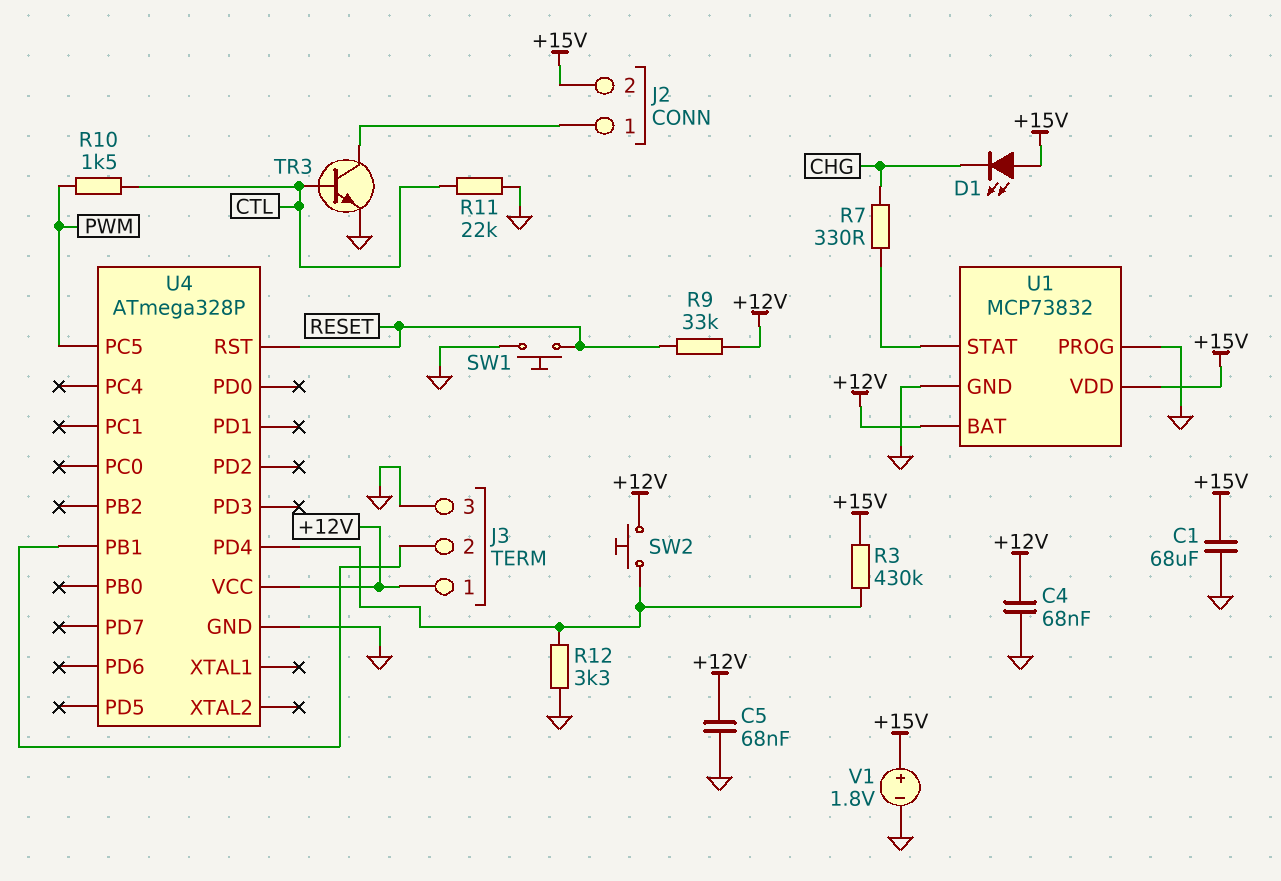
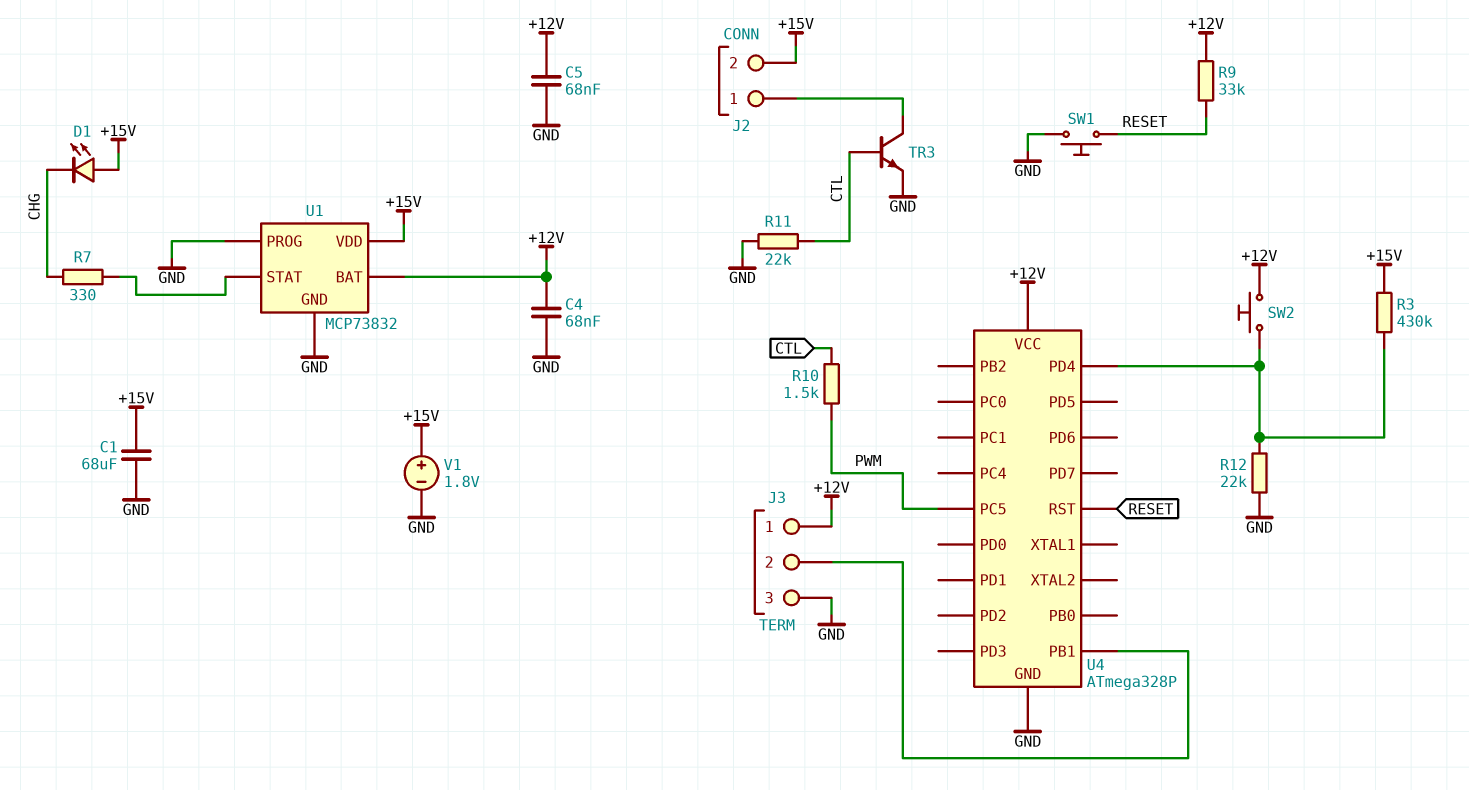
R12: 3.3k (GND, U4/PD4) -> 22k (GND, U4/PD4)

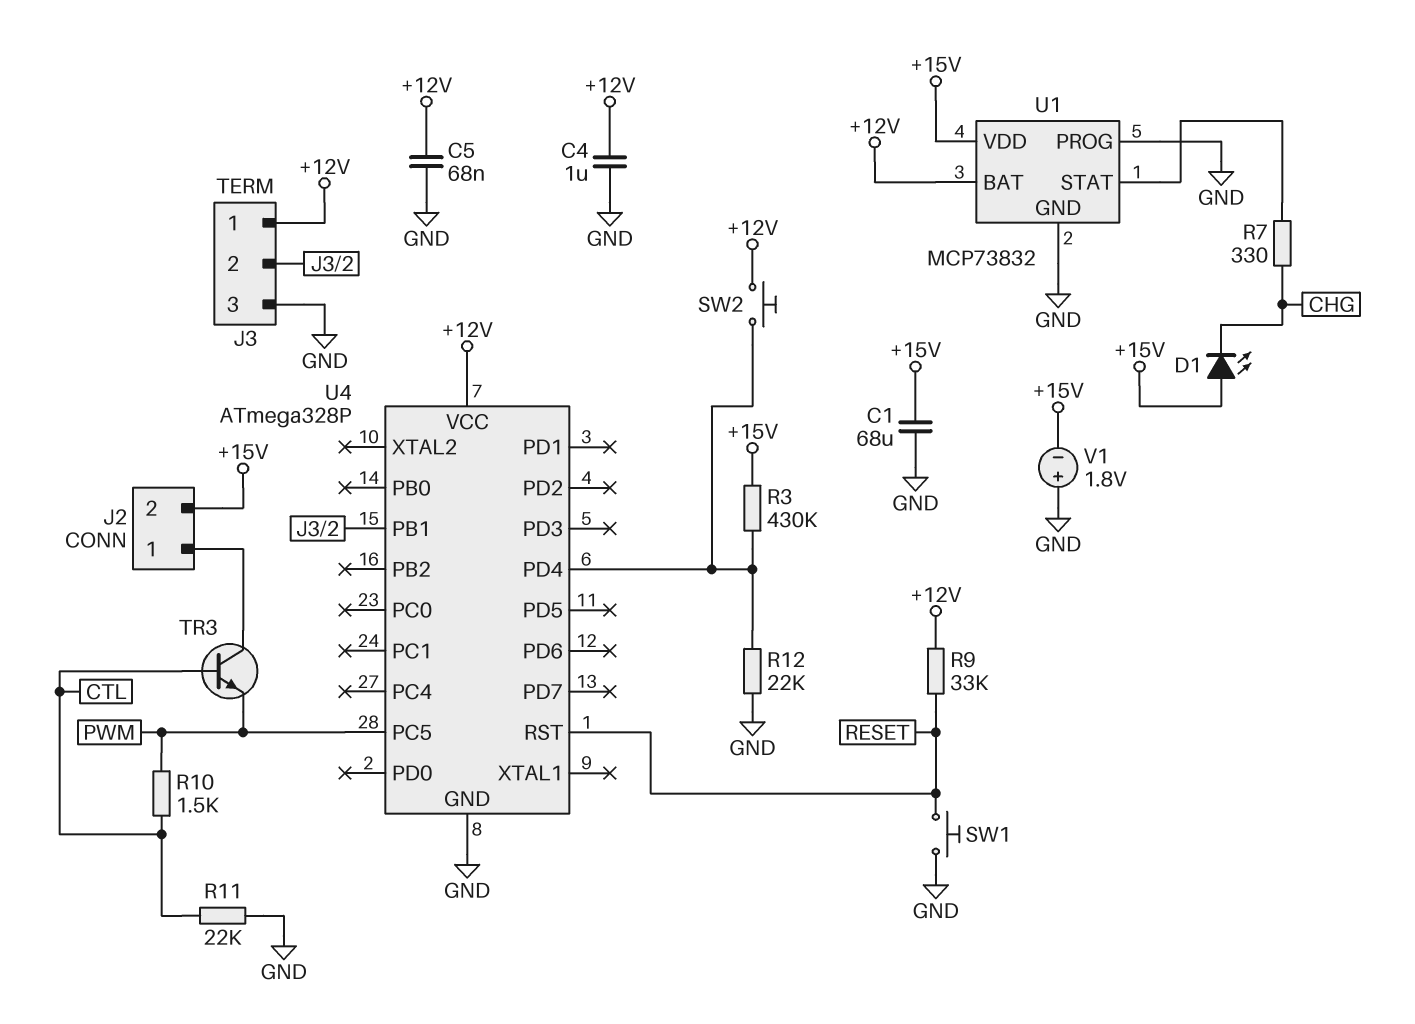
C4: 68nF (+12V, GND) -> 1uF (+12V, GND)
TR3: NPN (B CTL, C J2/1, E GND) -> NPN (B CTL, C J2/1, E PWM)
V1: 1.8V (plus +15V, minus GND) -> 1.8V (plus GND, minus +15V)

